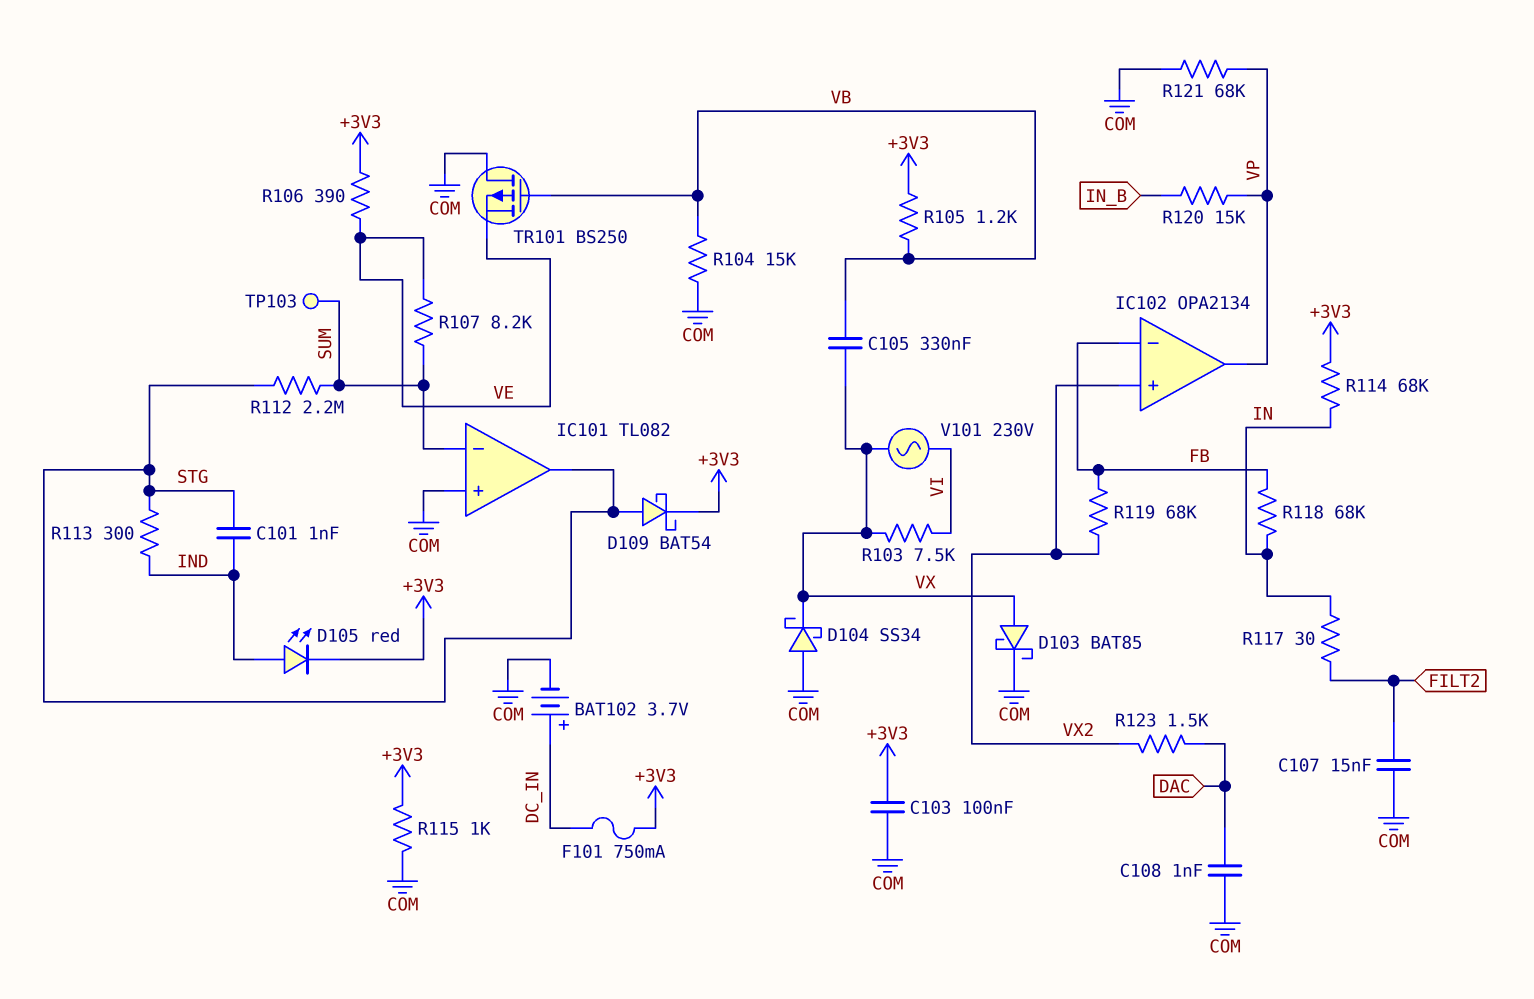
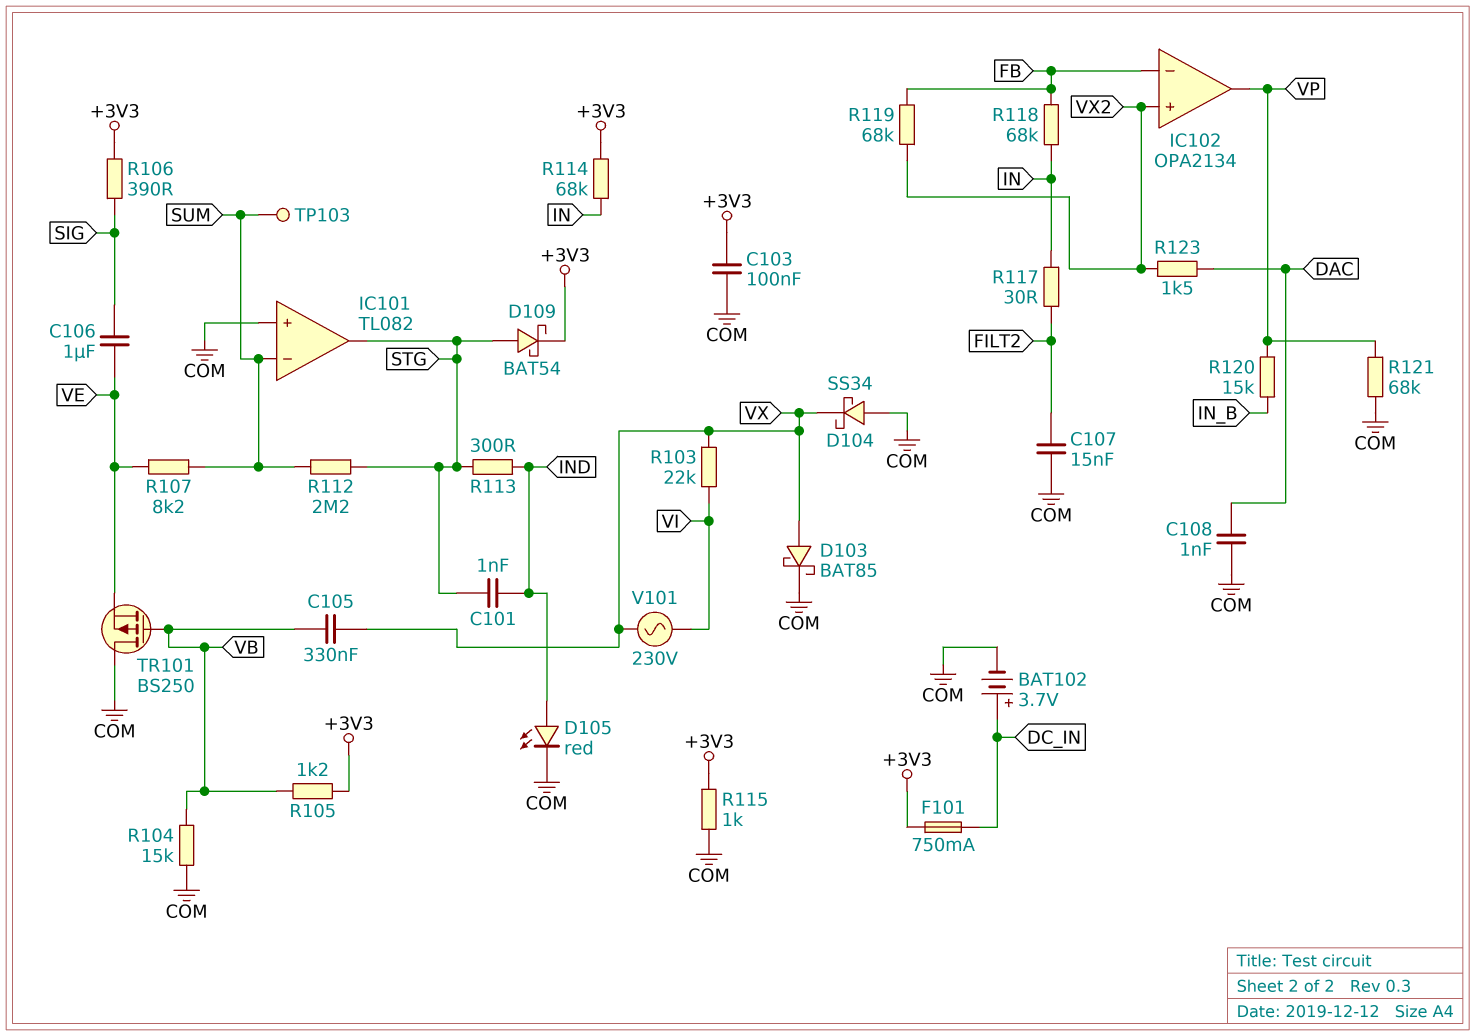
C106: none -> 1uF (SIG, VE)
D105: LED red (A IND, K +3V3) -> LED red (A IND, K COM)
R103: 7.5k (VI, VX) -> 22k (VI, VX)
R106: 390 (+3V3, VE) -> 390 (+3V3, SIG)

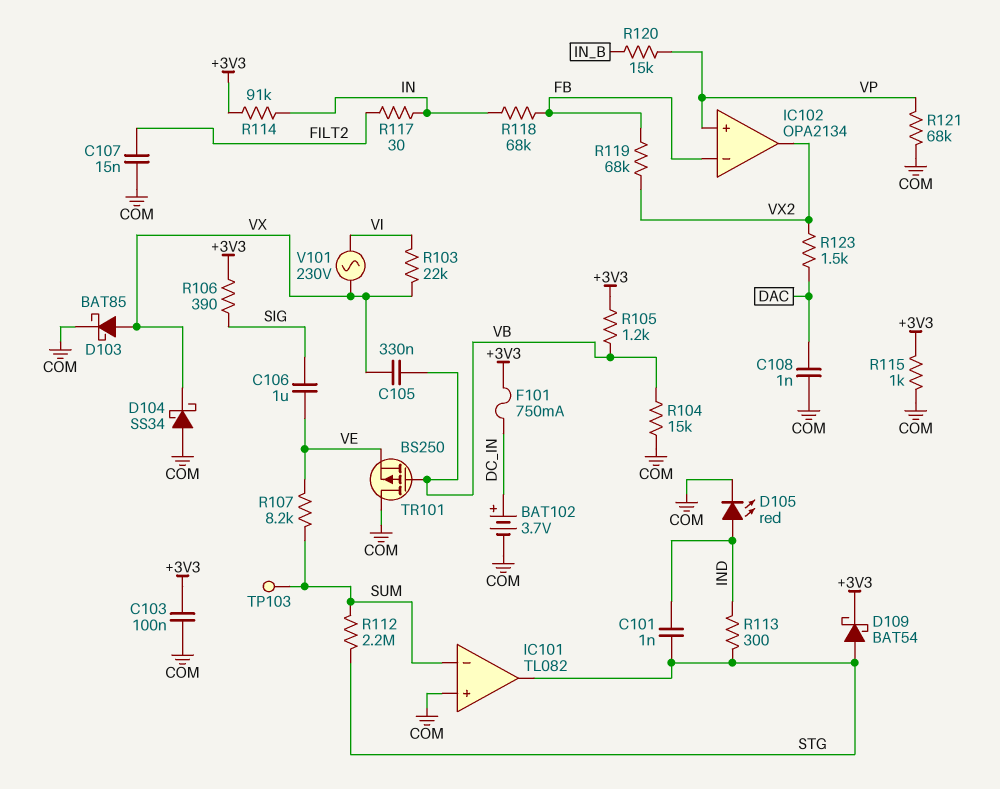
IC102 pin in+: VX2 -> VP
IC102 pin out: VP -> VX2
R114: 68k (+3V3, IN) -> 91k (+3V3, IN)

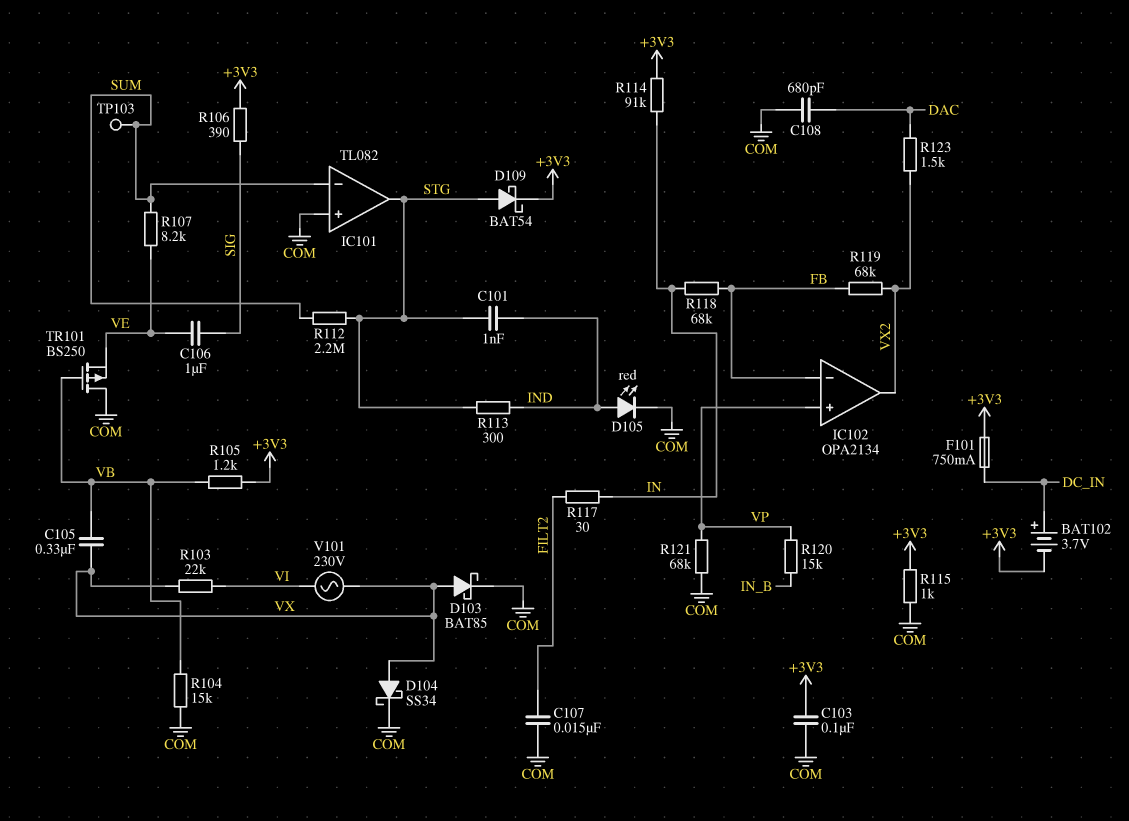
BAT102: 3.7V (plus DC_IN, minus COM) -> 3.7V (plus DC_IN, minus +3V3)
C108: 1nF (COM, DAC) -> 680pF (COM, DAC)
D104: schottky SS34 (A COM, K VX) -> schottky SS34 (A VX, K COM)

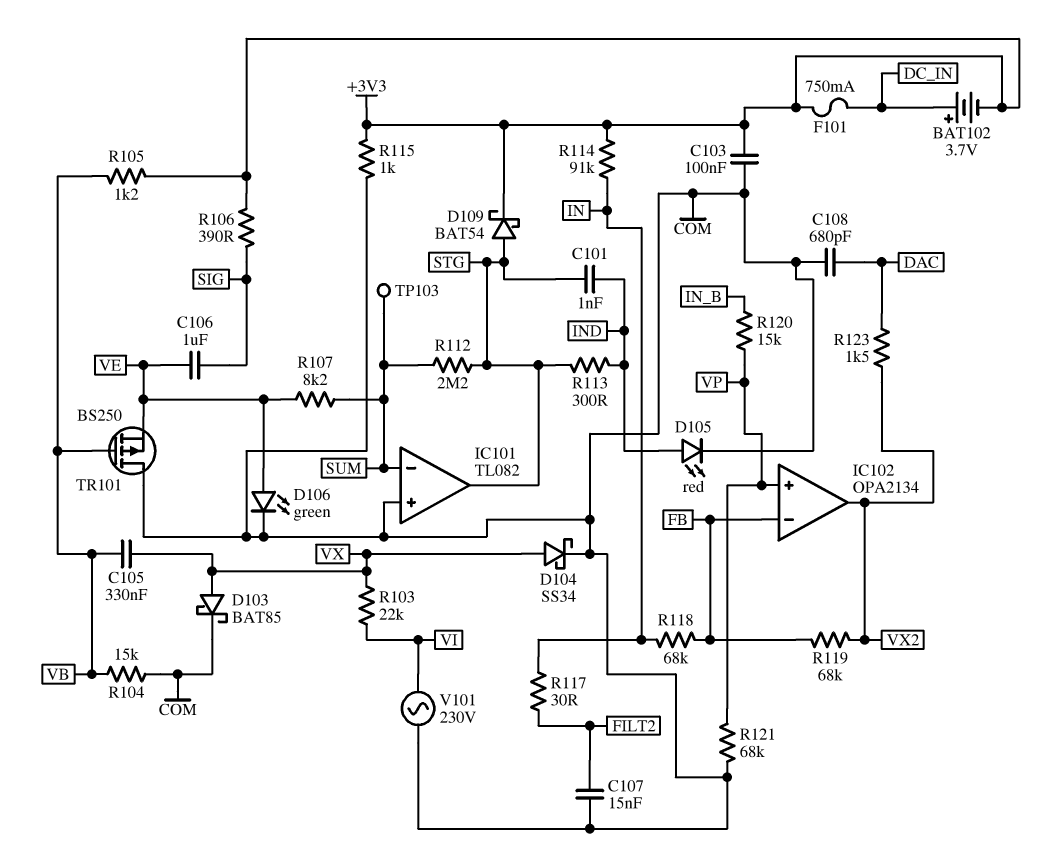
D106: none -> LED green (A VE, K COM)
V101: AC 230V (VI, VX) -> AC 230V (COM, VI)

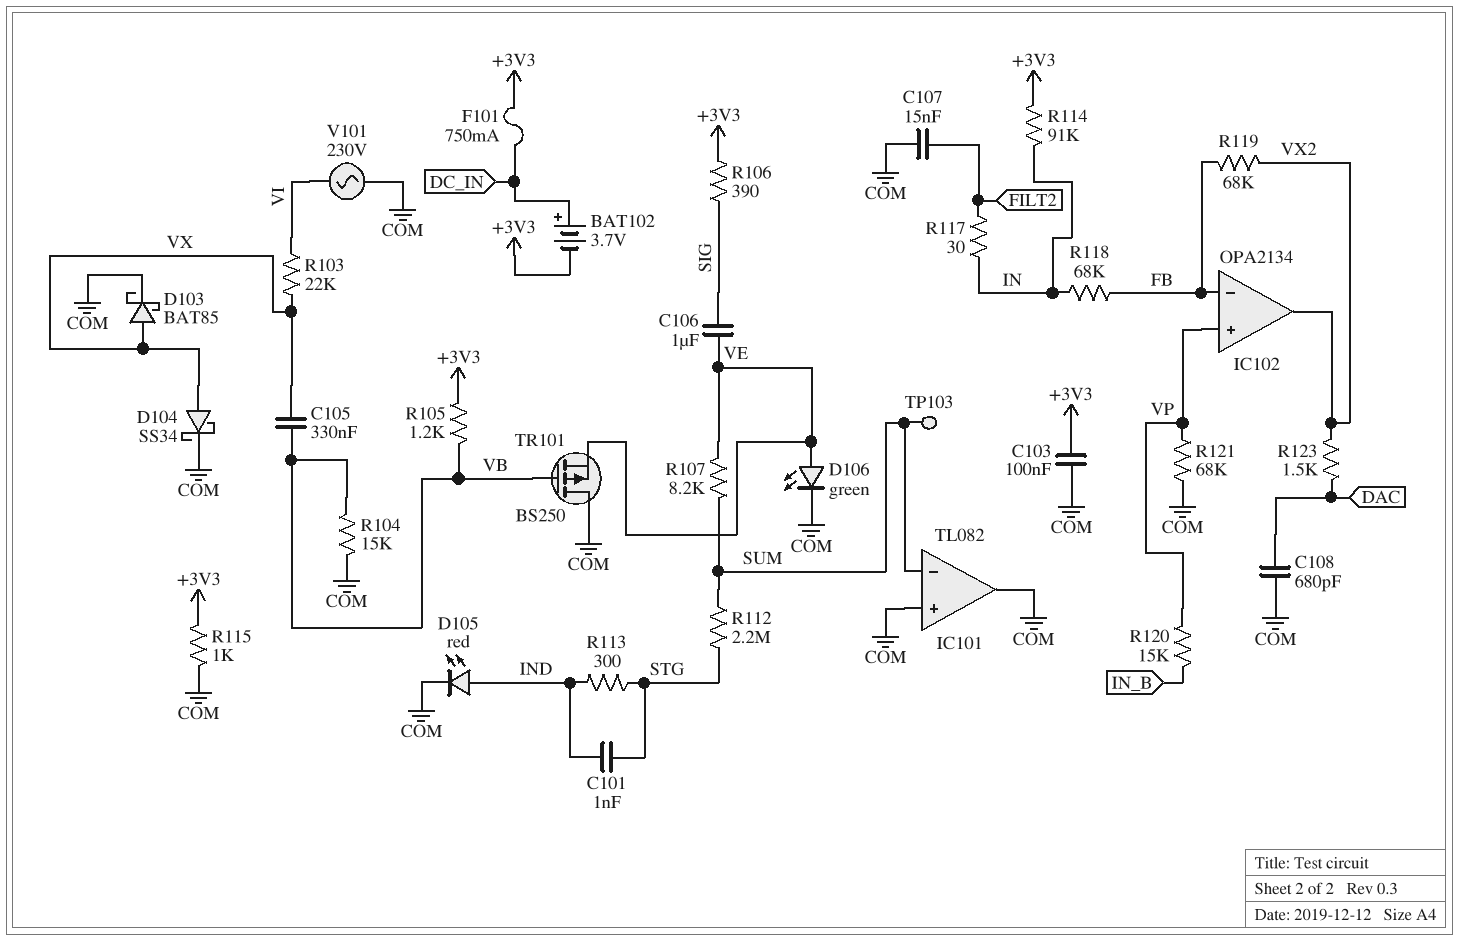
D109: schottky BAT54 (A STG, K +3V3) -> none
IC101 pin out: STG -> COM

